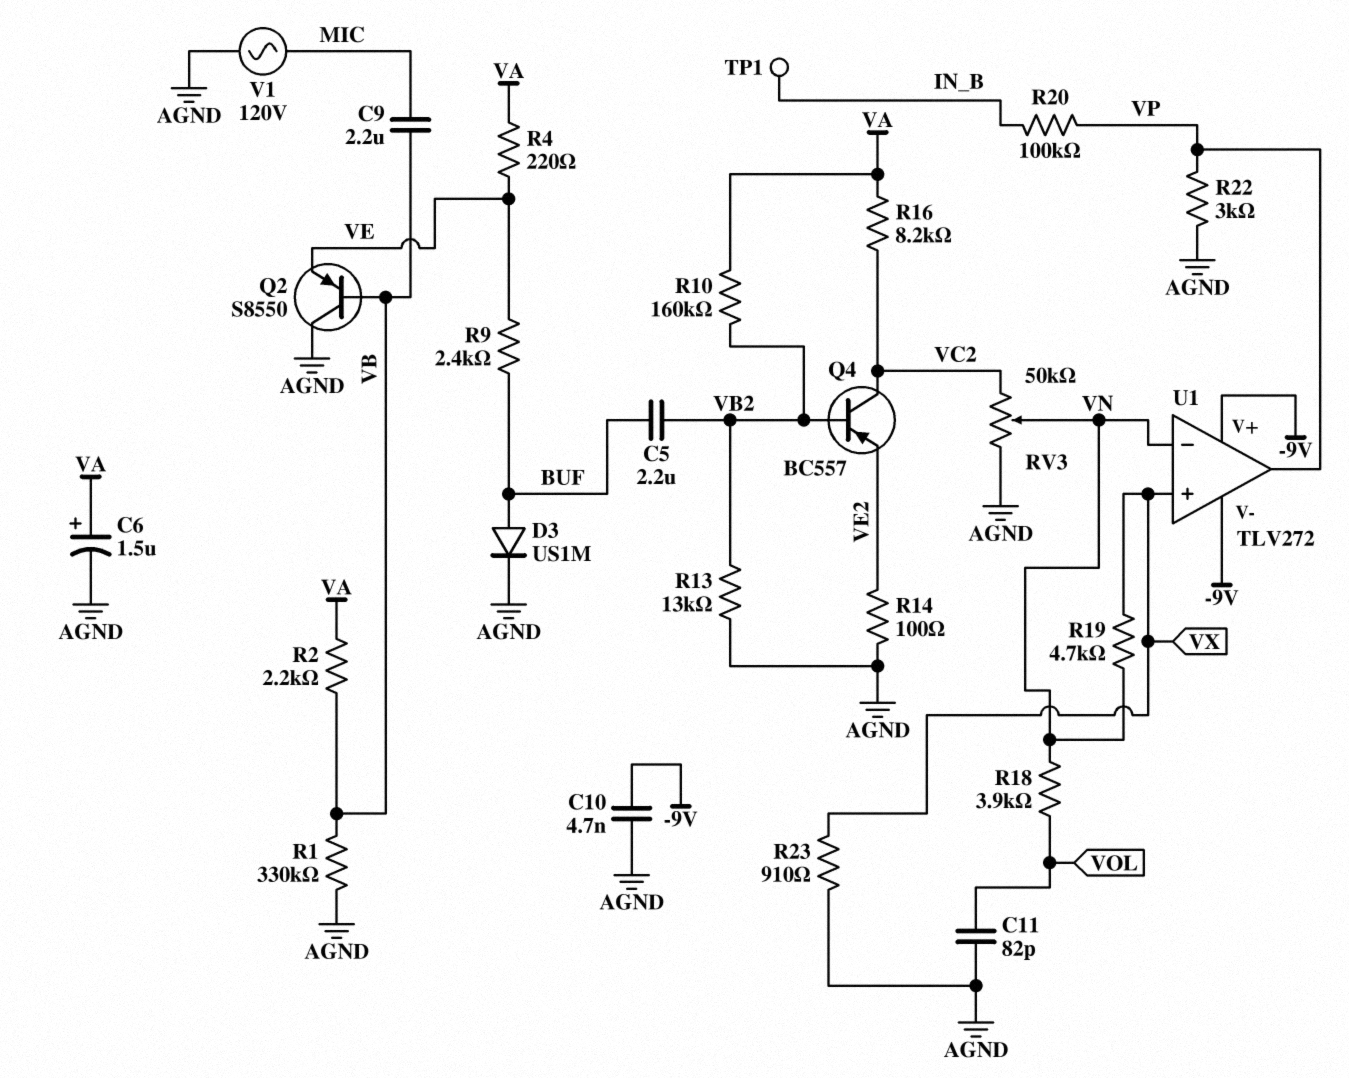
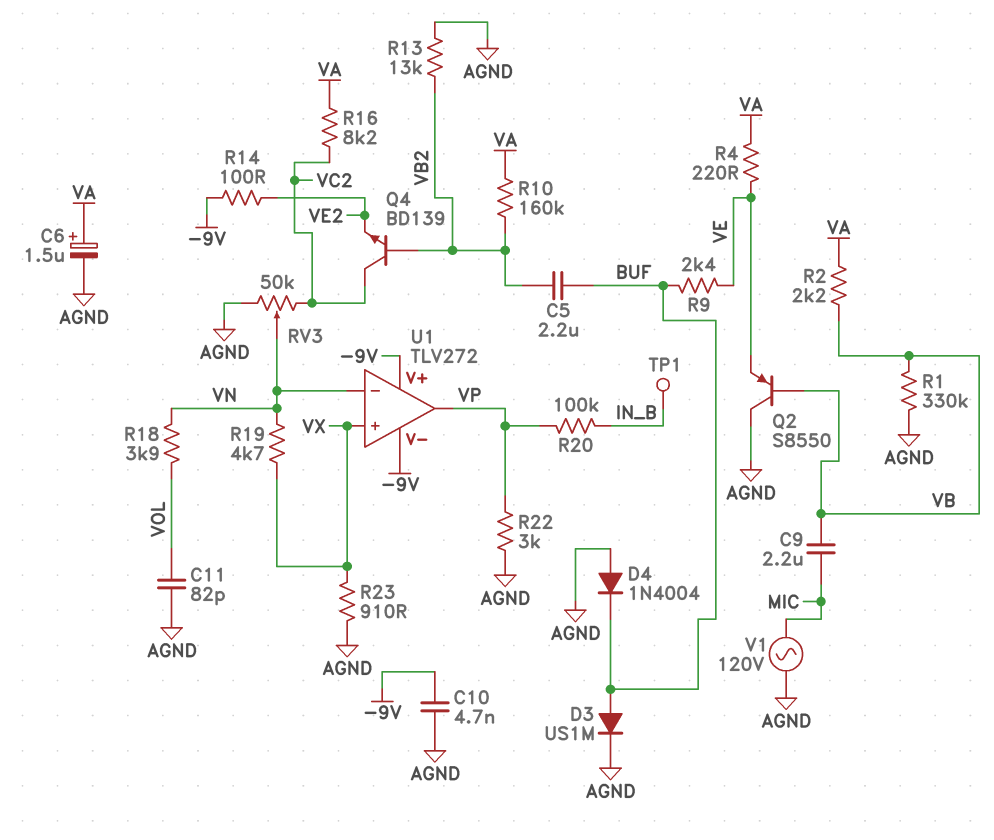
D4: none -> diode 1N4004 (A AGND, K BUF)
Q4: PNP BC557 (B VB2, C VC2, E VE2) -> NPN BD139 (B VB2, C VC2, E VE2)
R14: 100 (AGND, VE2) -> 100 (-9V, VE2)

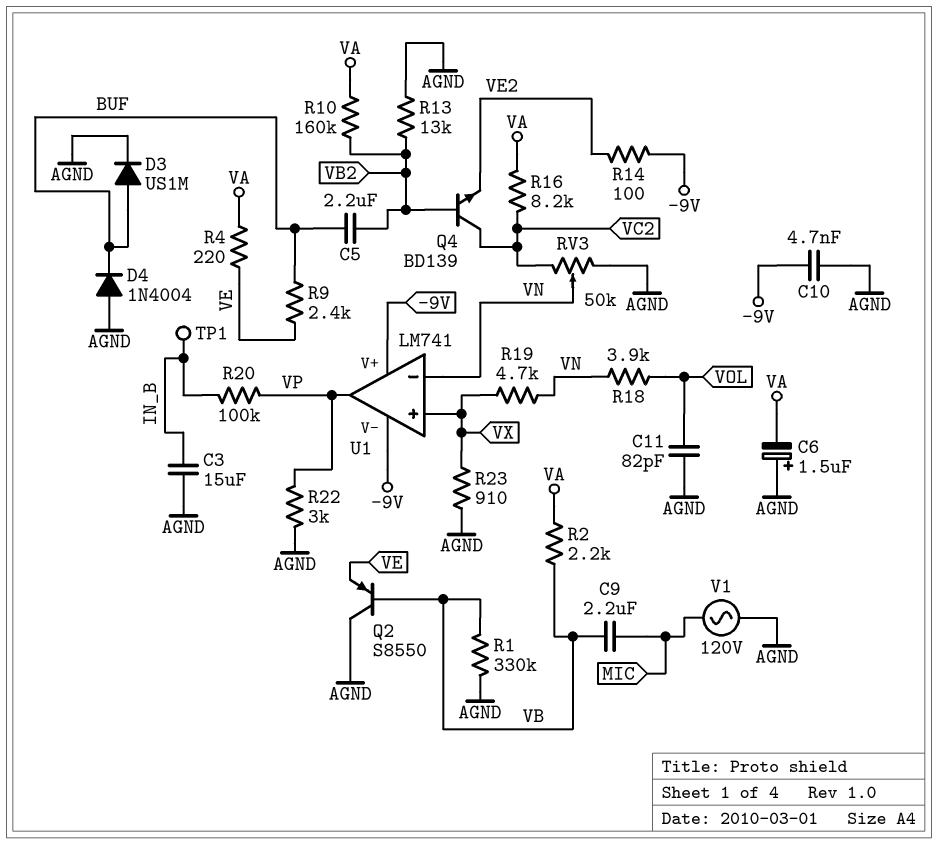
C3: none -> 15uF (AGND, IN_B)
C6: 1.5uF (plus VA, minus AGND) -> 1.5uF (plus AGND, minus VA)
U1: TLV272 -> LM741

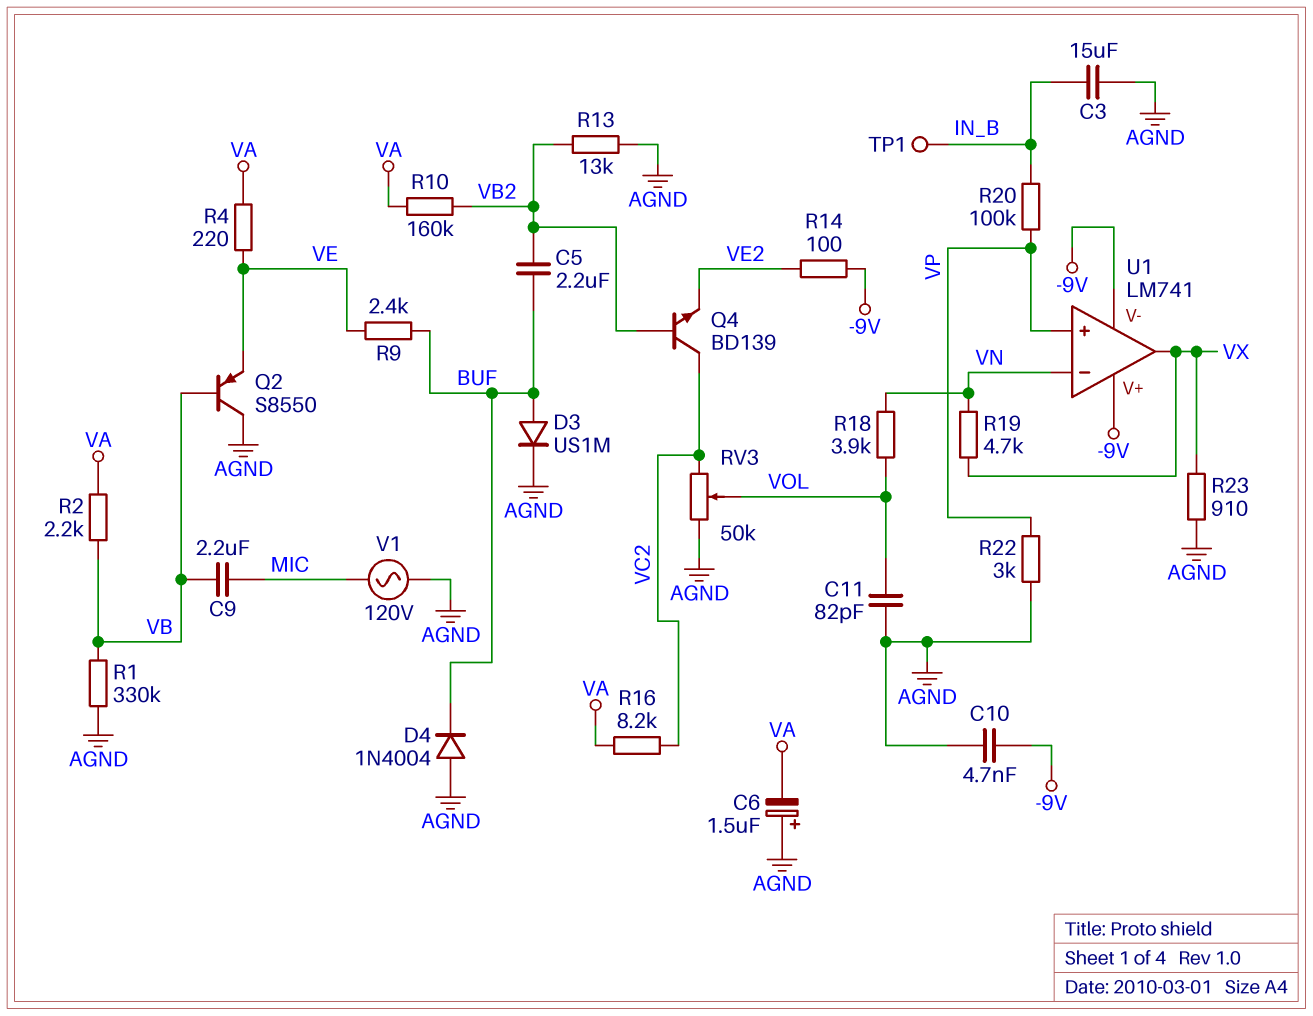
RV3: 50k (AGND, VC2, wiper VN) -> 50k (AGND, VC2, wiper VOL)
U1 pin in+: VX -> VP
U1 pin out: VP -> VX

